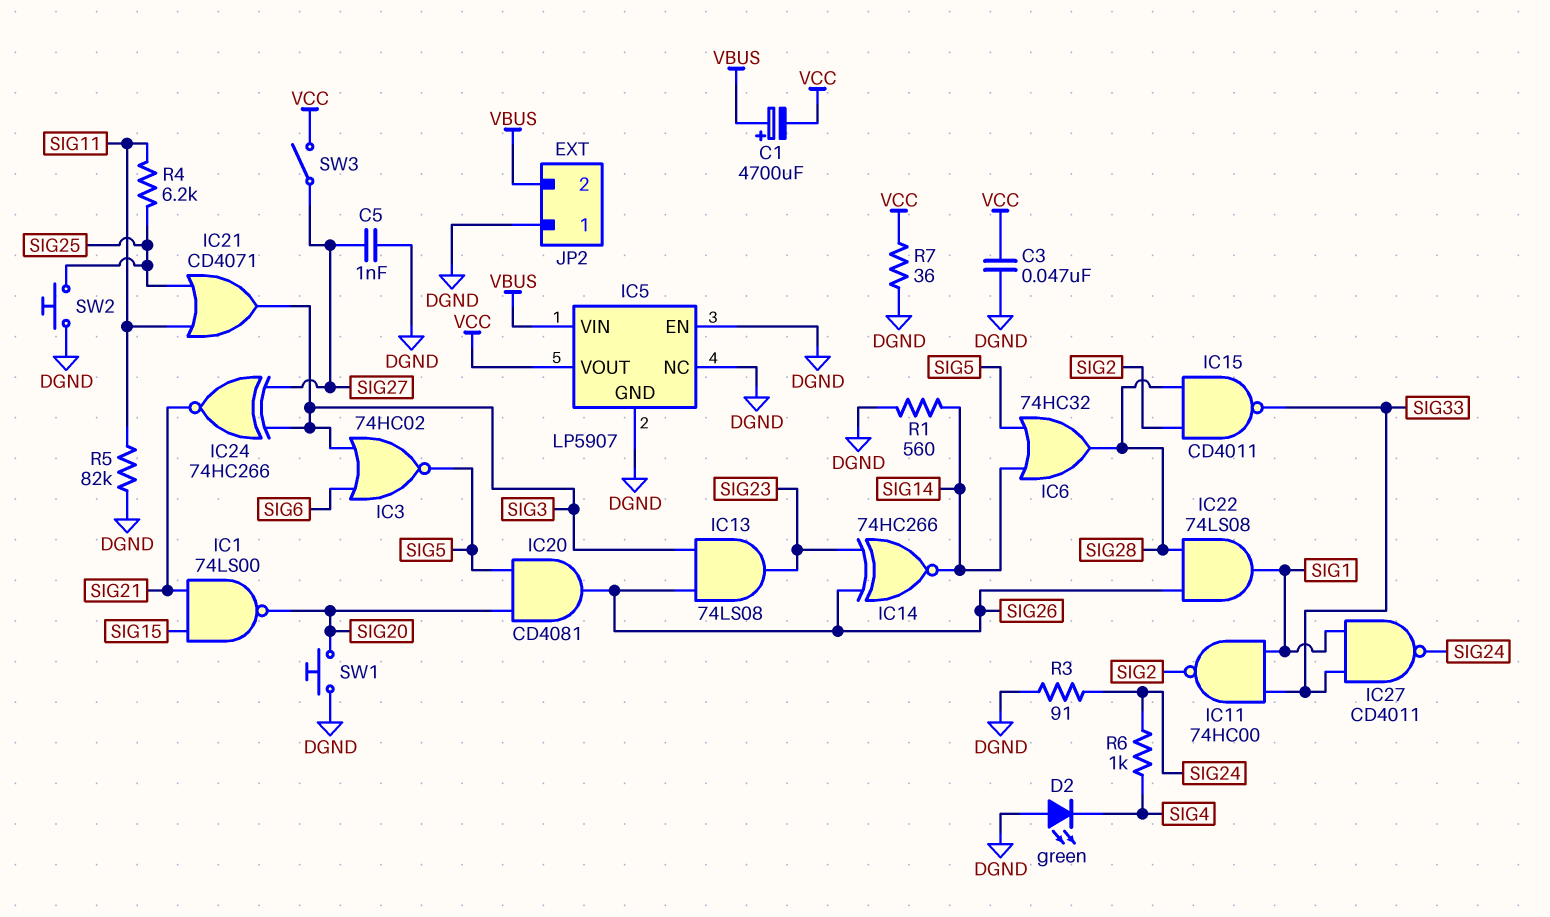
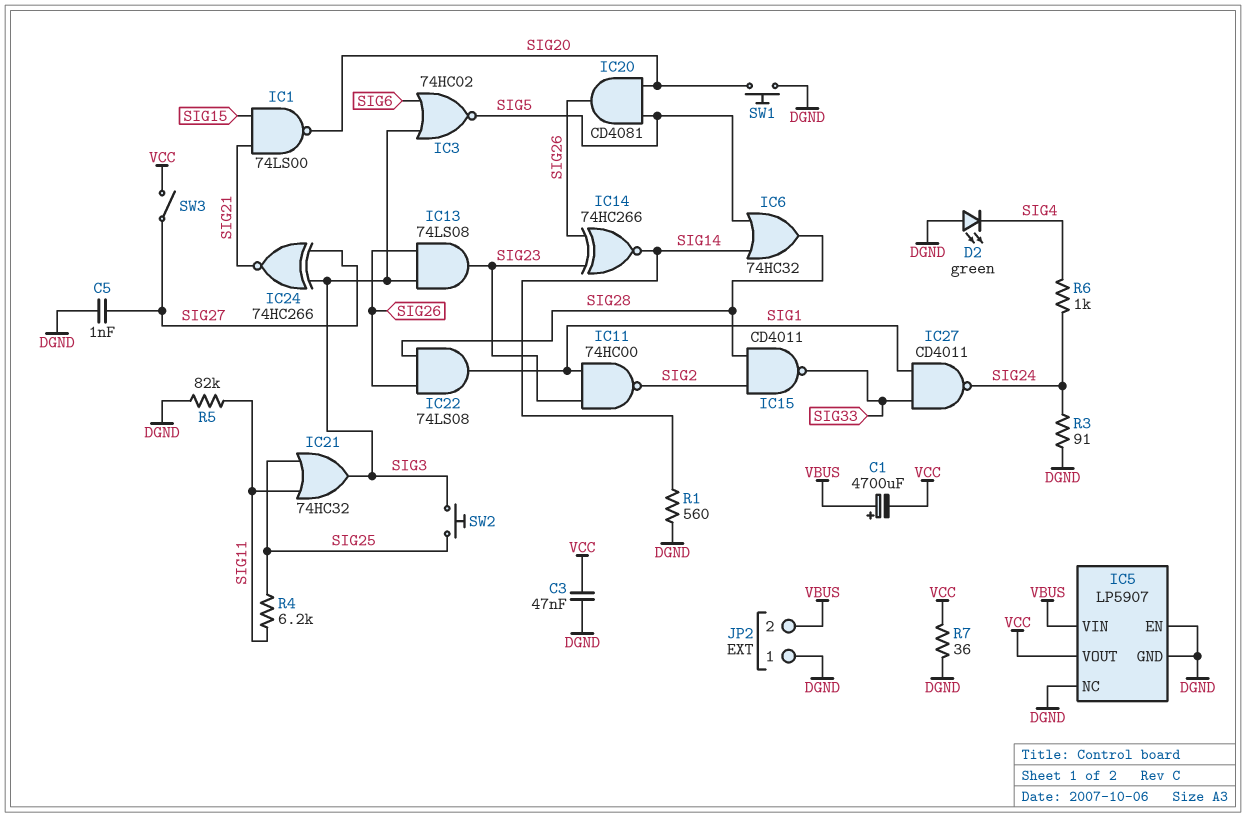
IC11: NAND 74HC00 (in SIG1, in SIG33, out SIG2) -> NAND 74HC00 (in SIG1, in SIG23, out SIG2)
IC21: OR CD4071 (in SIG11, in SIG25, out SIG3) -> OR 74HC32 (in SIG11, in SIG25, out SIG3)
SW2: button (DGND, SIG25) -> button (SIG3, SIG25)

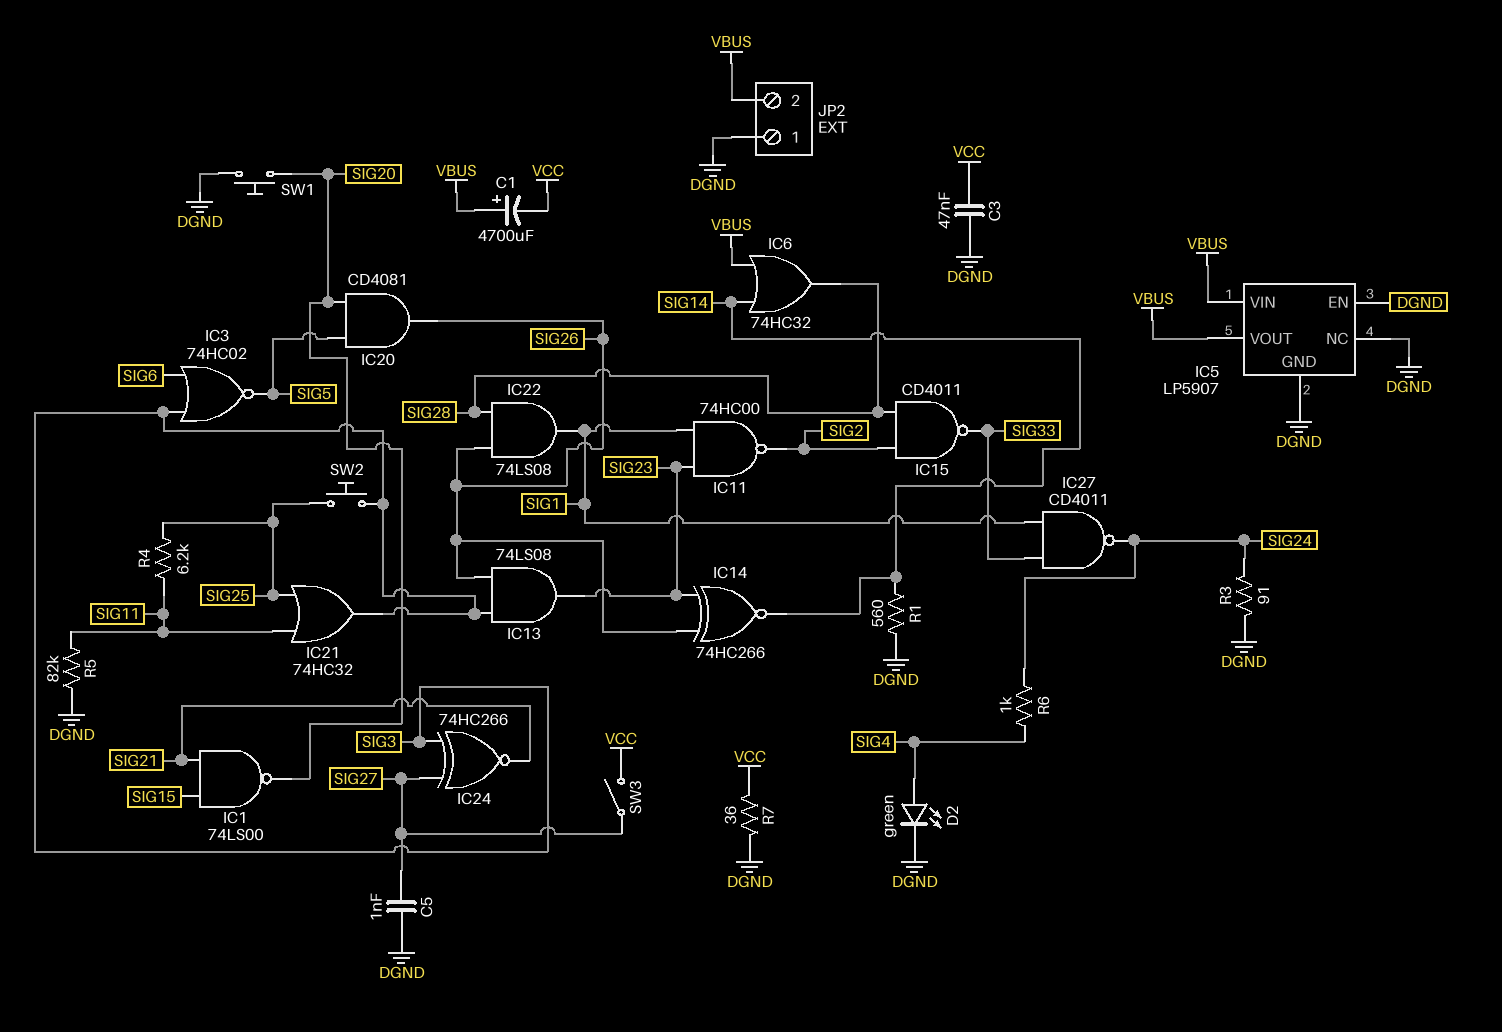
D2: LED green (A DGND, K SIG4) -> LED green (A SIG4, K DGND)
IC5 pin VOUT: VCC -> VBUS
IC6: OR 74HC32 (in SIG5, in SIG14, out SIG28) -> OR 74HC32 (in SIG14, in VBUS, out SIG28)

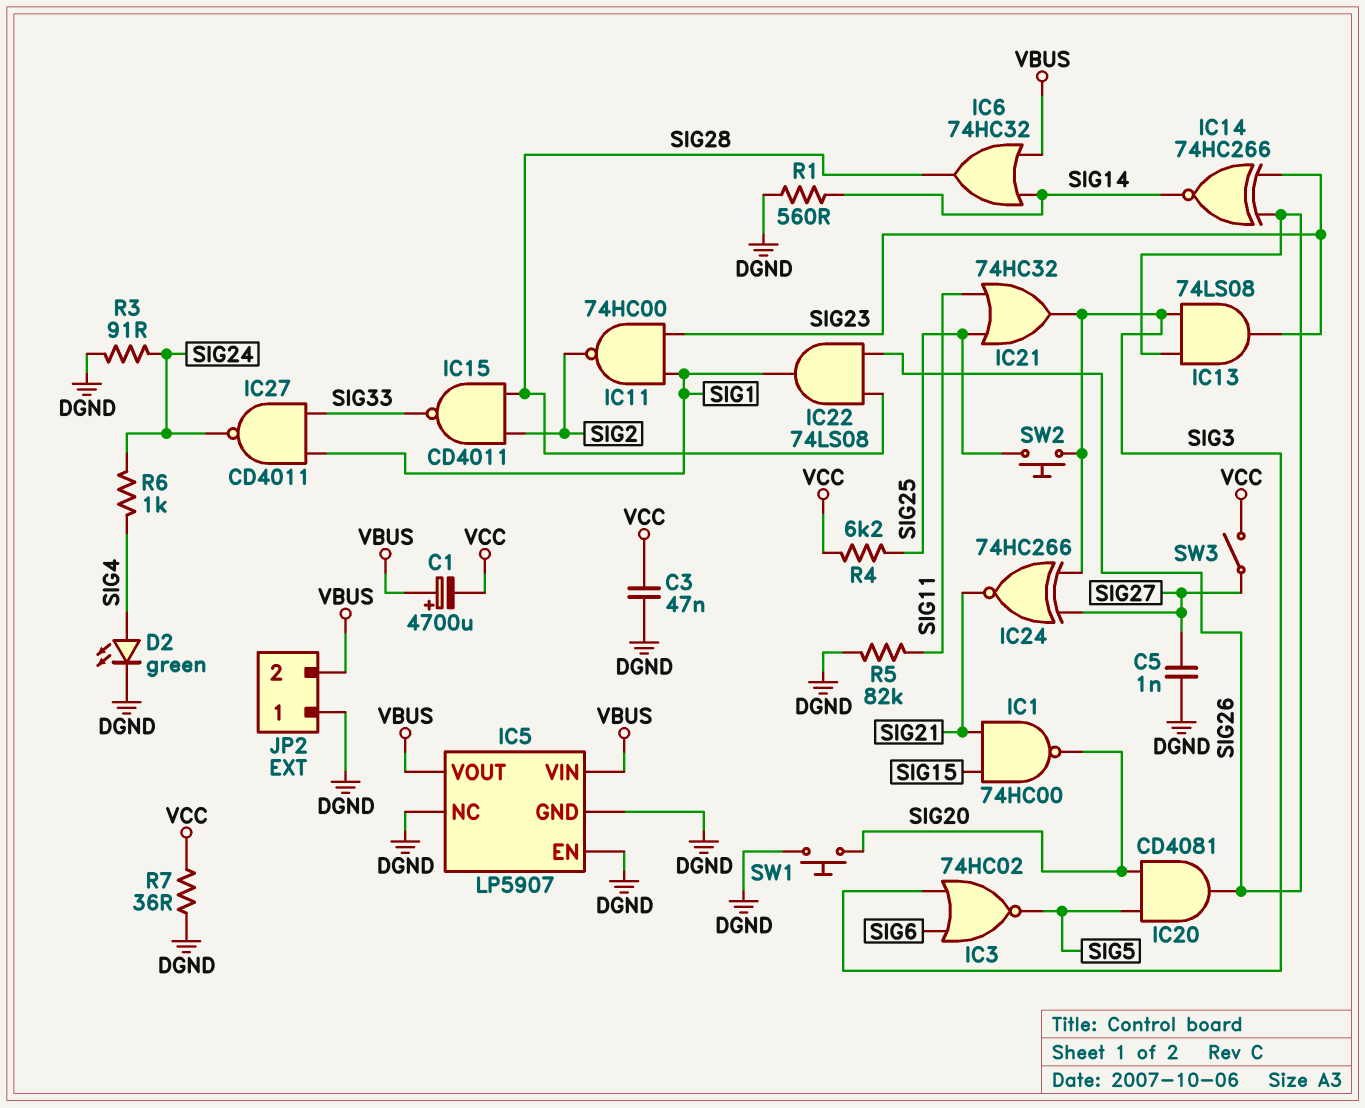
IC1: NAND 74LS00 (in SIG15, in SIG21, out SIG20) -> NAND 74HC00 (in SIG15, in SIG21, out SIG20)
R4: 6.2k (SIG11, SIG25) -> 6.2k (SIG25, VCC)

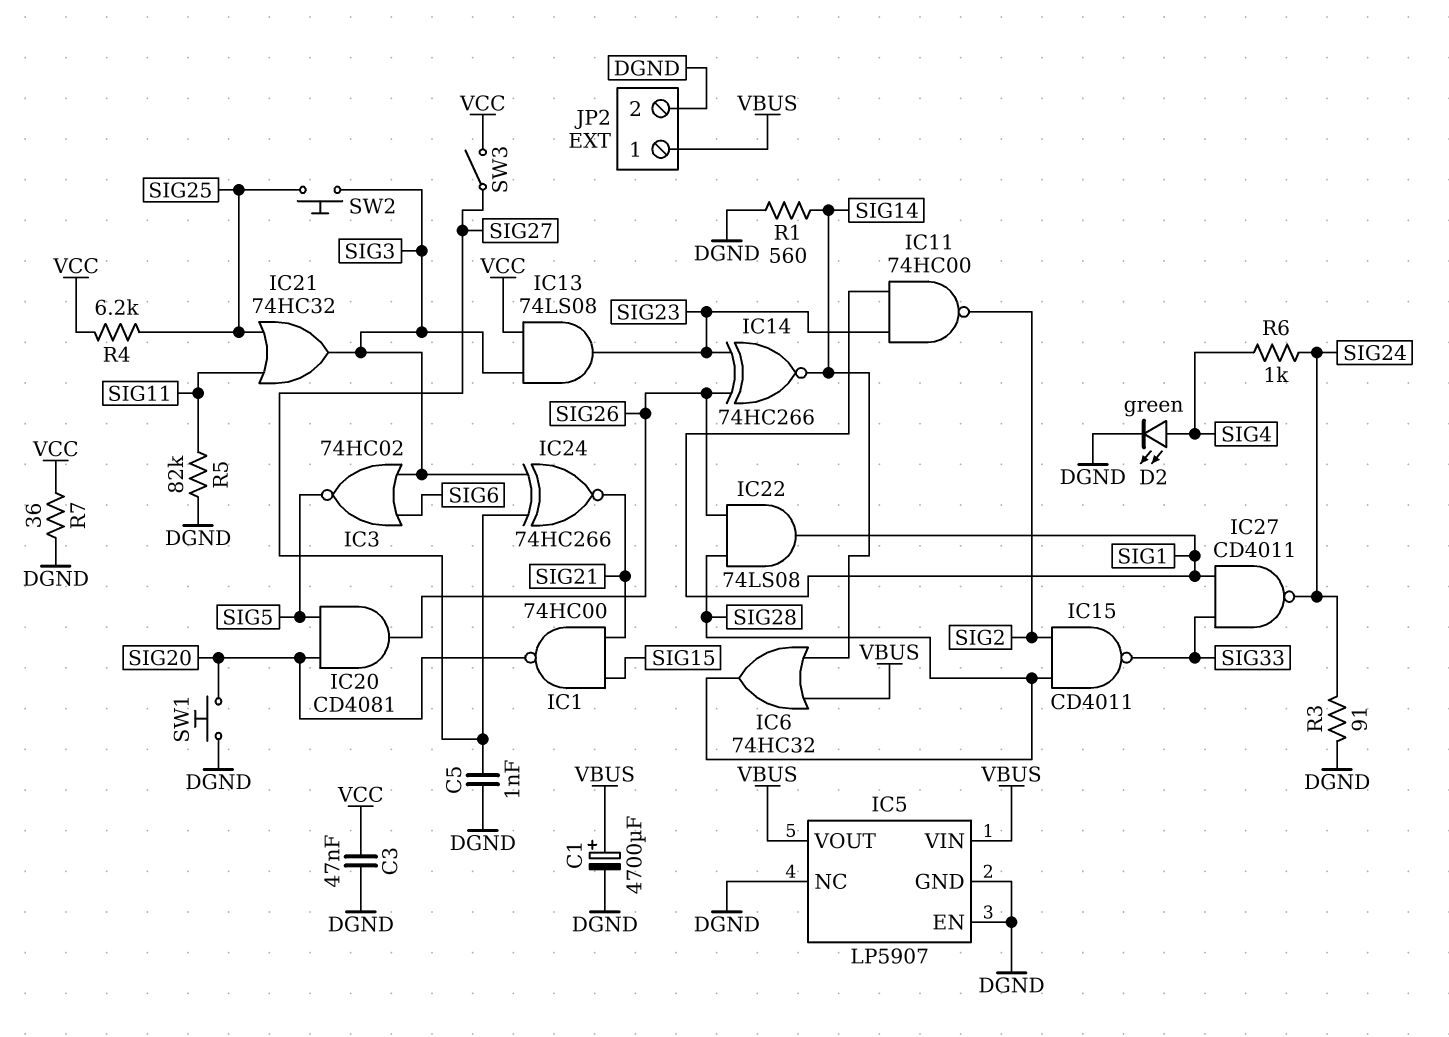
C1: 4700uF (plus VBUS, minus VCC) -> 4700uF (plus VBUS, minus DGND)
IC13: AND 74LS08 (in SIG3, in SIG26, out SIG23) -> AND 74LS08 (in SIG3, in VCC, out SIG23)
JP2 pin 1: DGND -> VBUS
JP2 pin 2: VBUS -> DGND

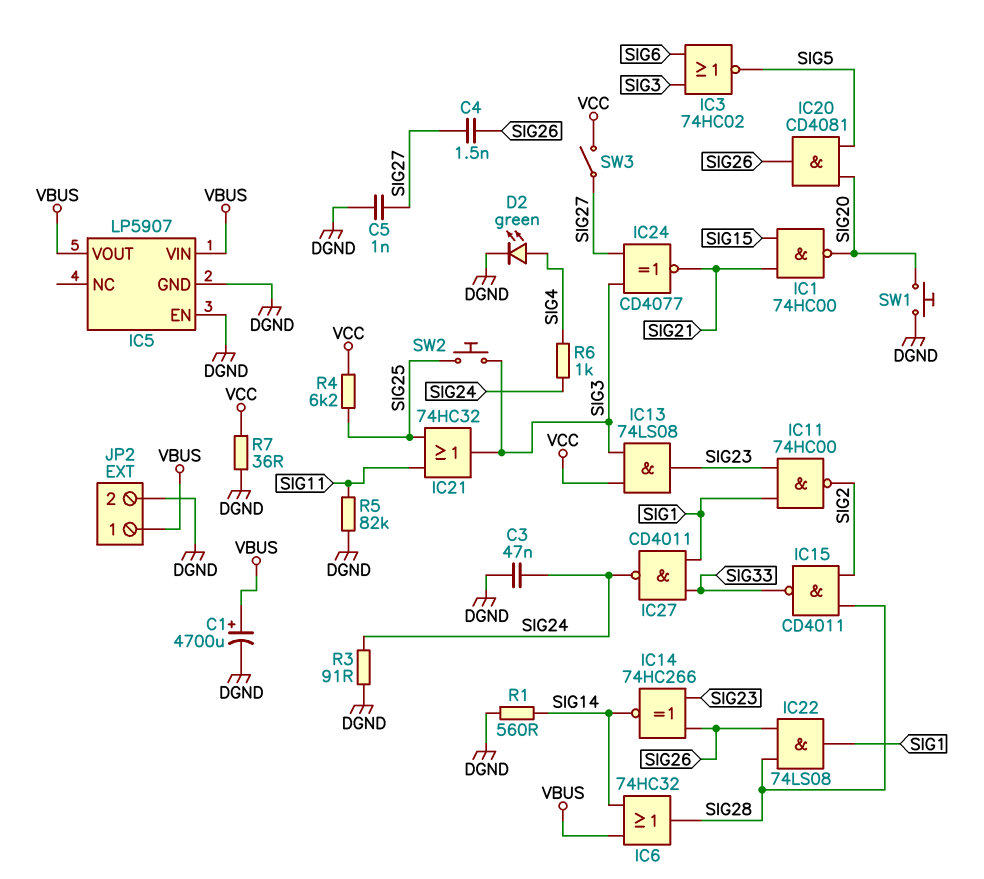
C3: 47nF (DGND, VCC) -> 47nF (DGND, SIG24)
C4: none -> 1.5nF (SIG26, SIG27)
IC5 pin NC: DGND -> none
IC24: XNOR 74HC266 (in SIG3, in SIG27, out SIG21) -> XNOR CD4077 (in SIG3, in SIG27, out SIG21)

